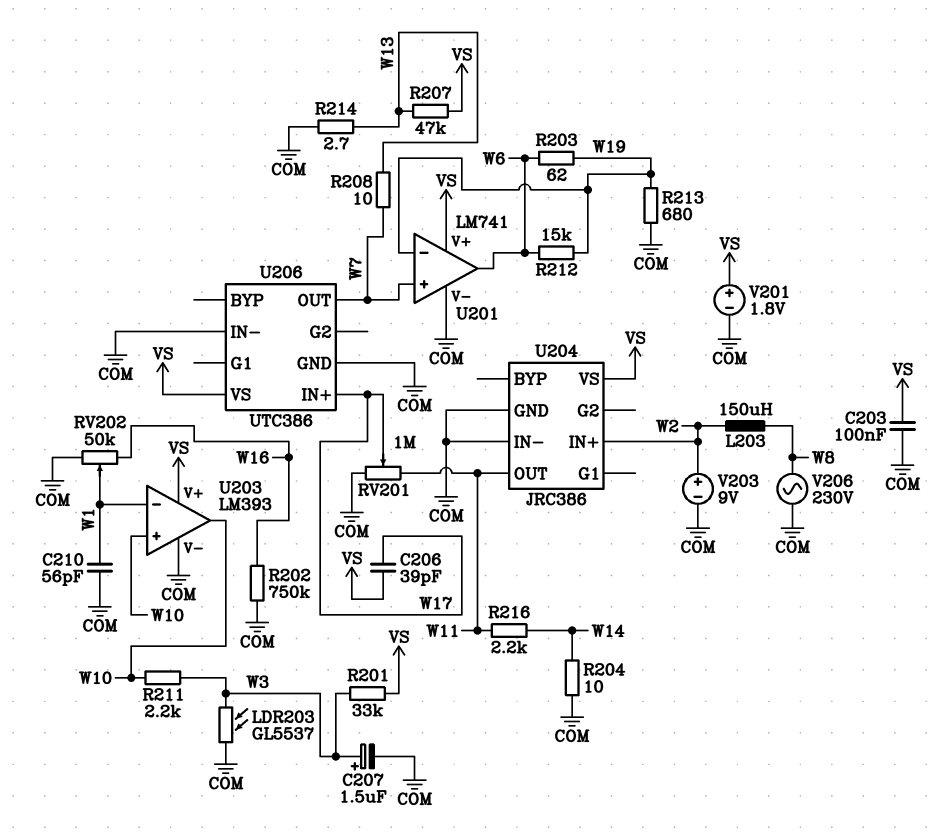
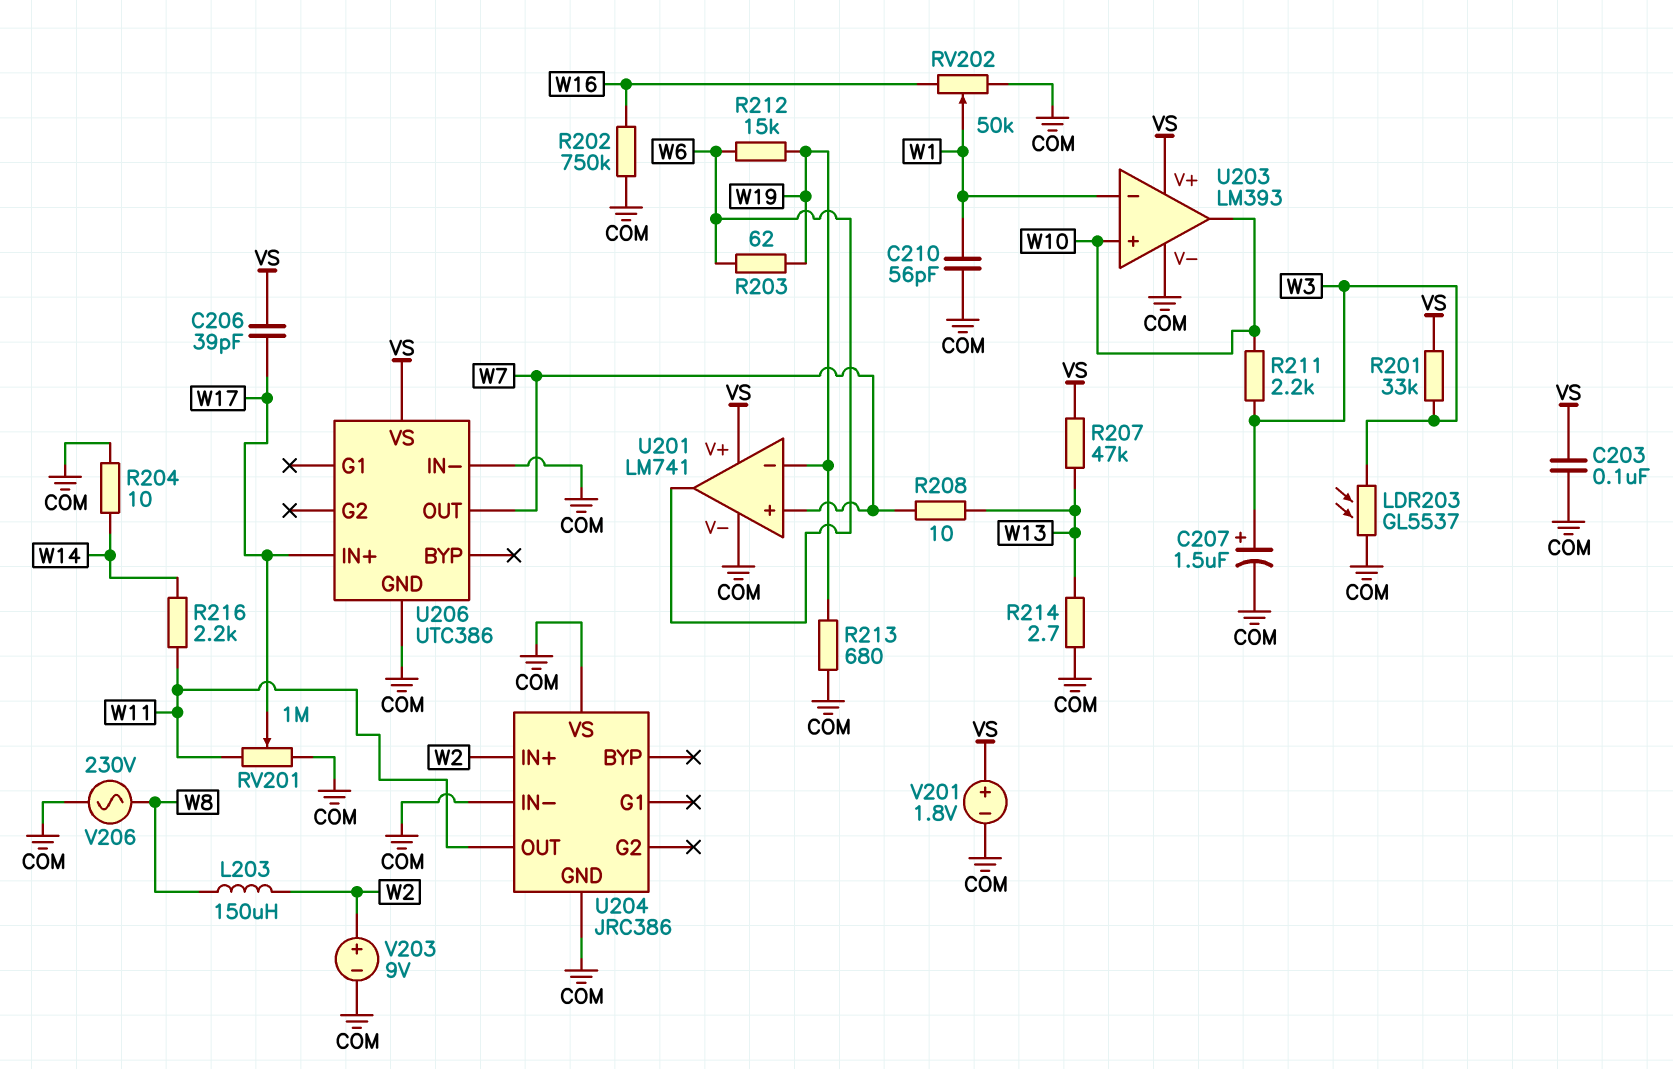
U204 pin VS: VS -> COM

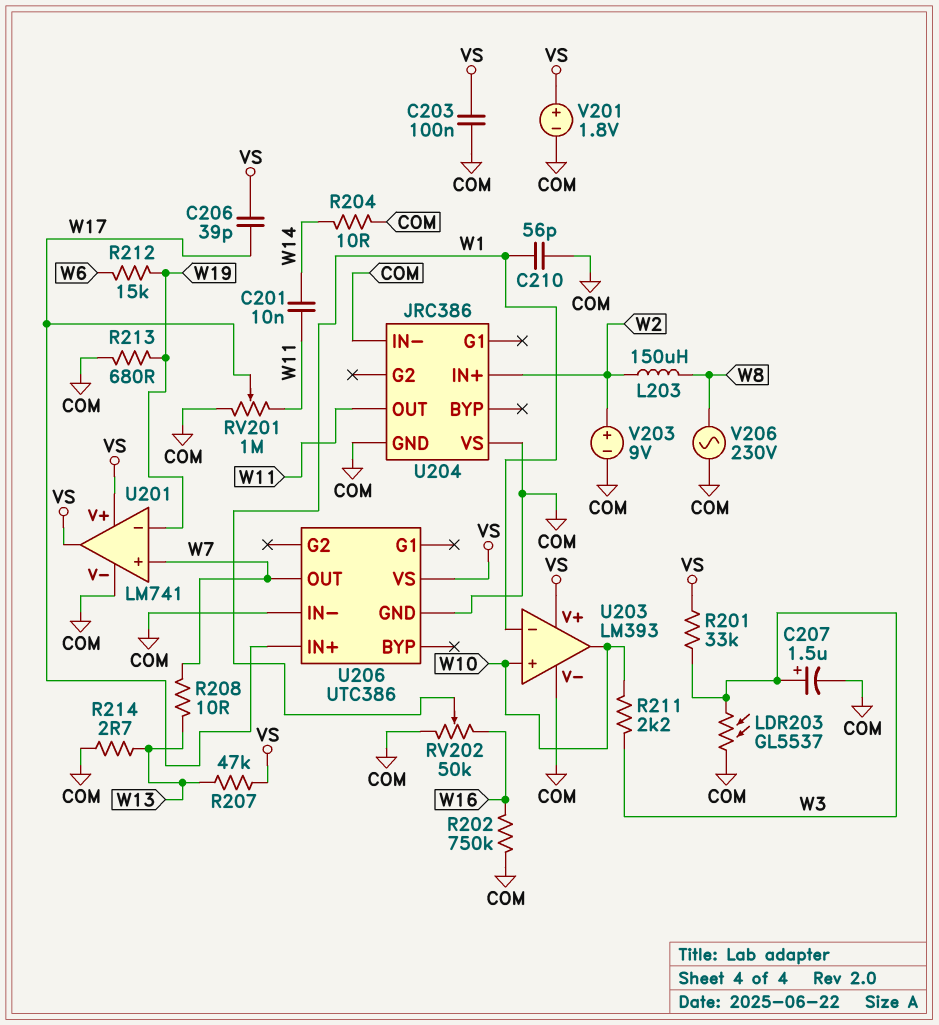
C201: none -> 10nF (W11, W14)
R203: 62 (W6, W19) -> none
R216: 2.2k (W11, W14) -> none
U201 pin out: W6 -> VS

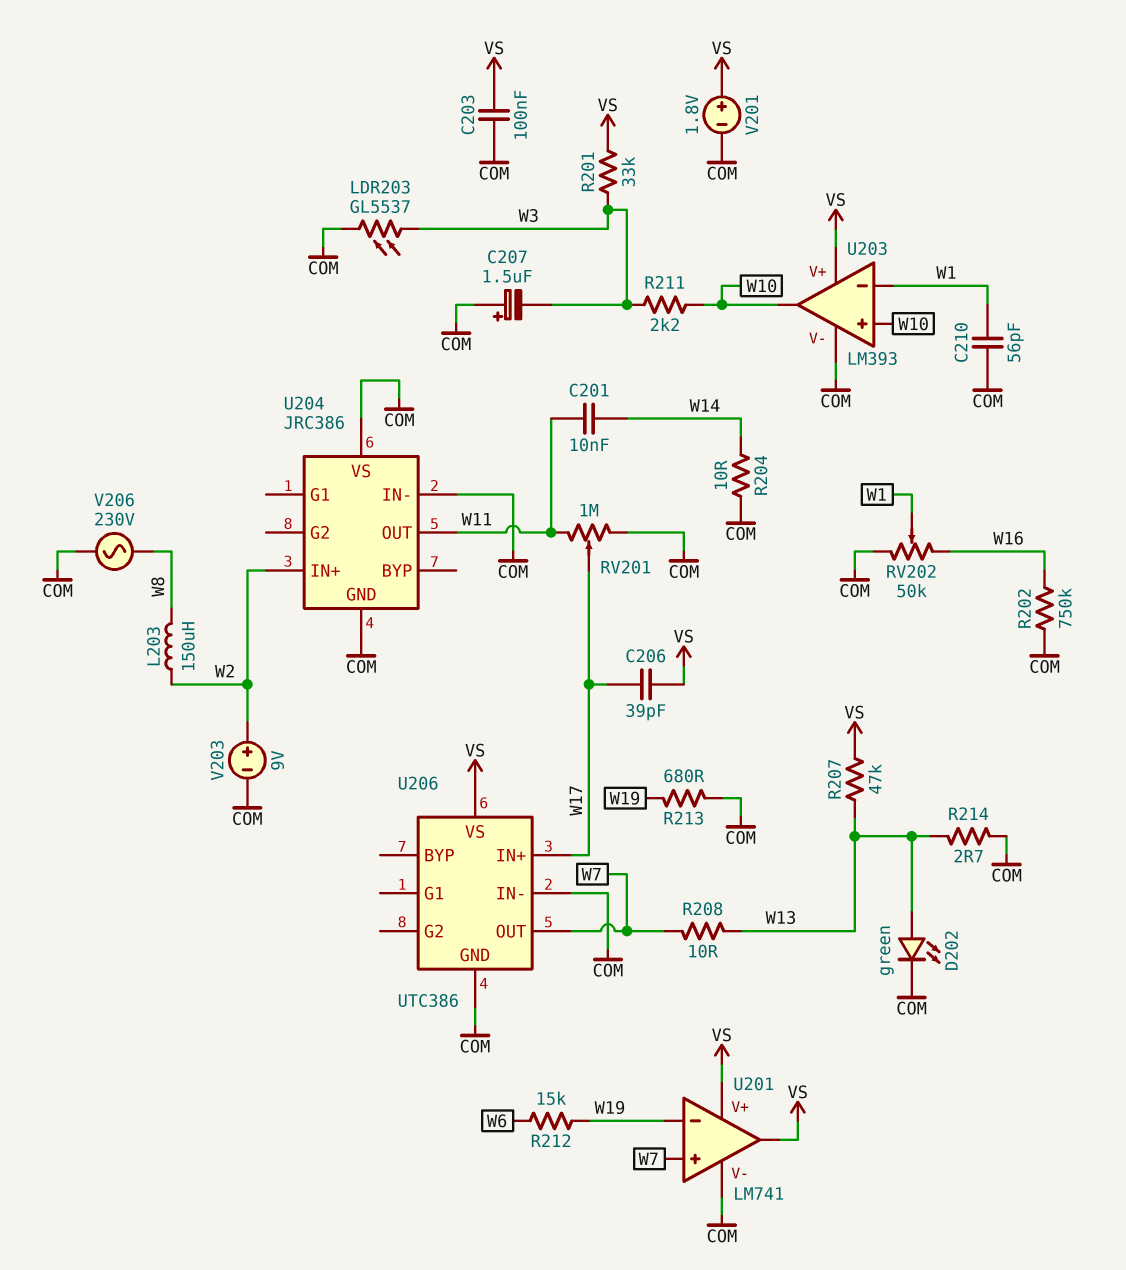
C207: 1.5uF (plus W3, minus COM) -> 1.5uF (plus COM, minus W3)
D202: none -> LED green (A W13, K COM)

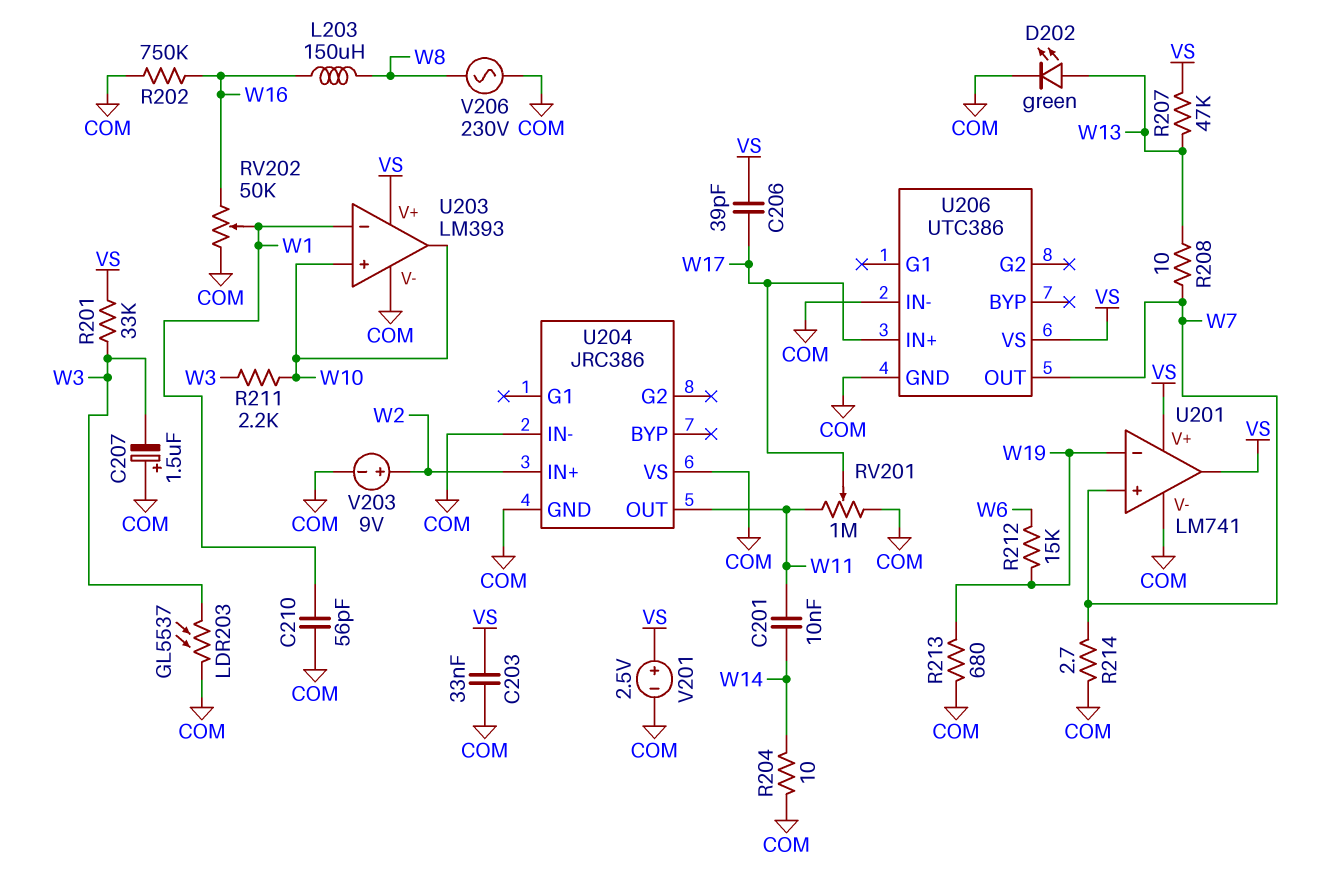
C203: 100nF (COM, VS) -> 33nF (COM, VS)
L203: 150uH (W2, W8) -> 150uH (W8, W16)
R214: 2.7 (COM, W13) -> 2.7 (COM, W7)
V201: 1.8V (plus VS, minus COM) -> 2.5V (plus VS, minus COM)

